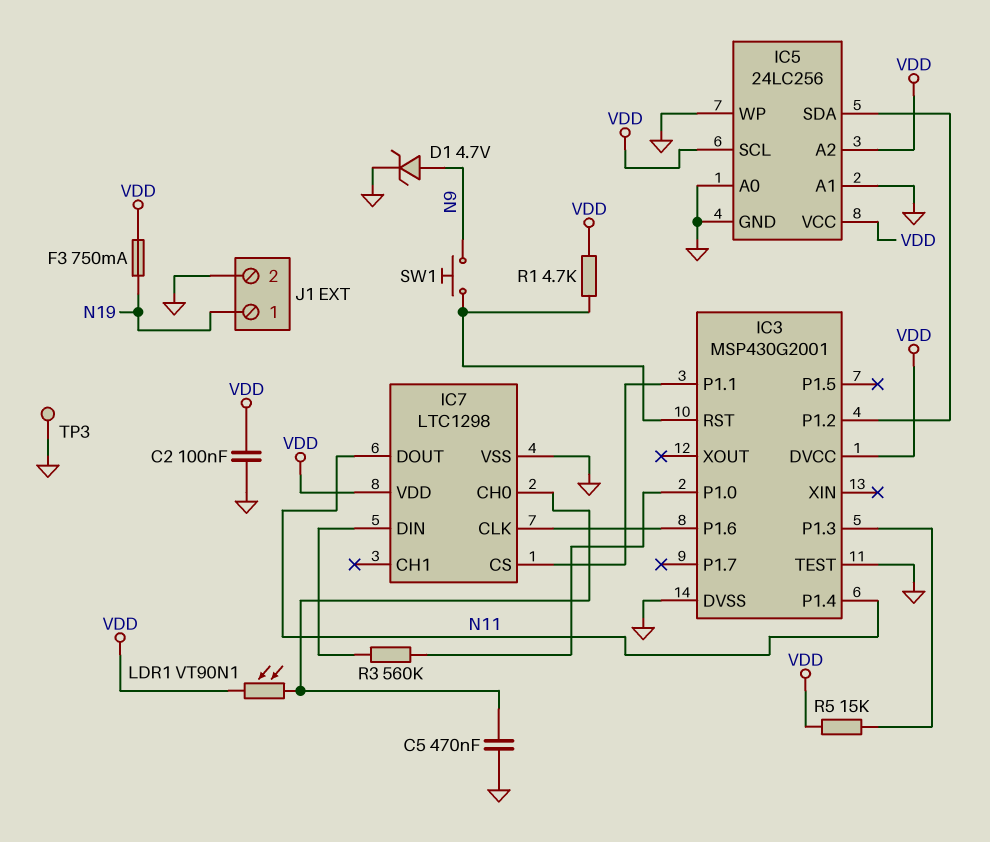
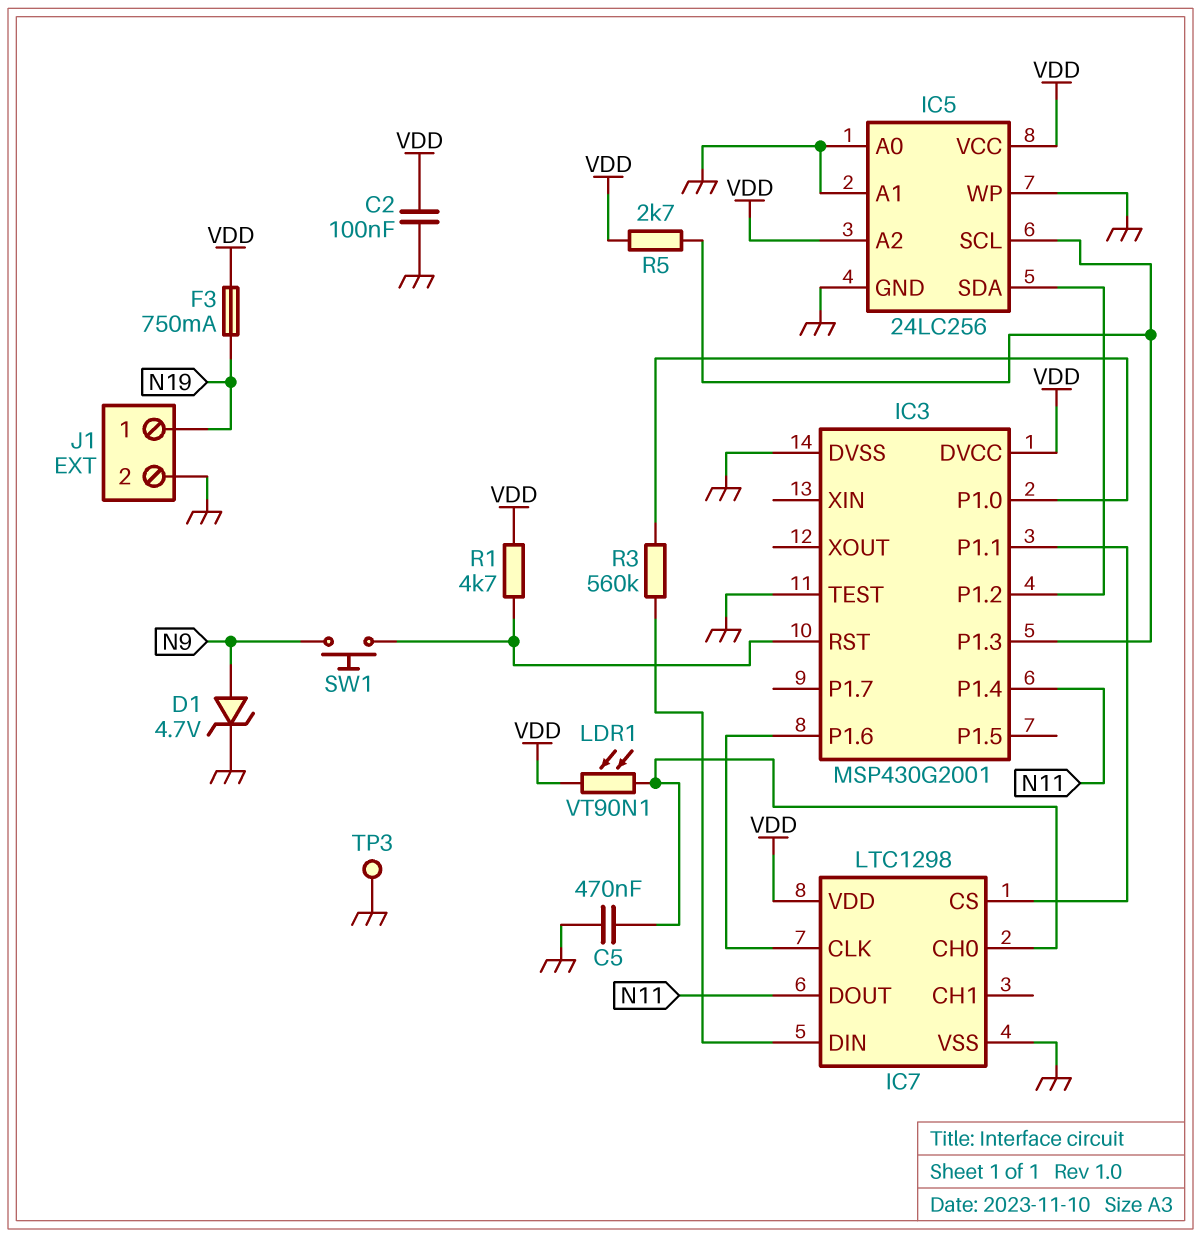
IC5 pin SCL: VDD -> IC3/P1.3
R5: 15k (IC3/P1.3, VDD) -> 2.7k (IC3/P1.3, VDD)

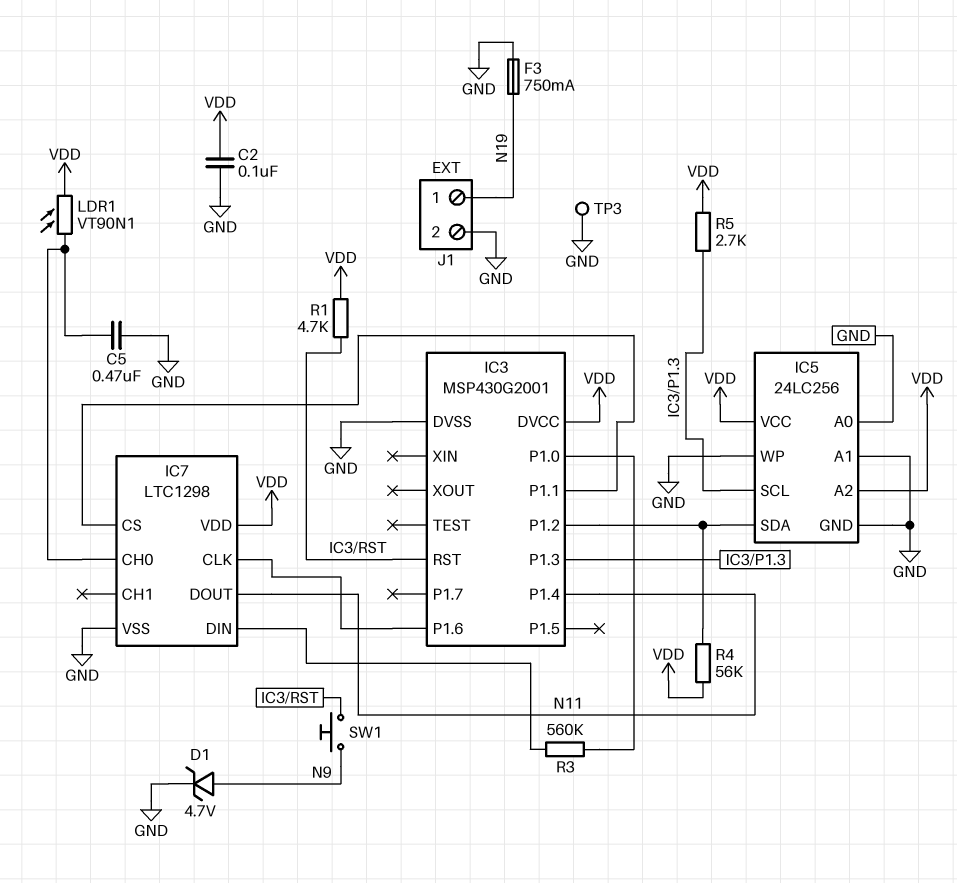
F3: 750mA (N19, VDD) -> 750mA (GND, N19)
IC3 pin TEST: GND -> none
R4: none -> 56k (IC3/P1.2, VDD)

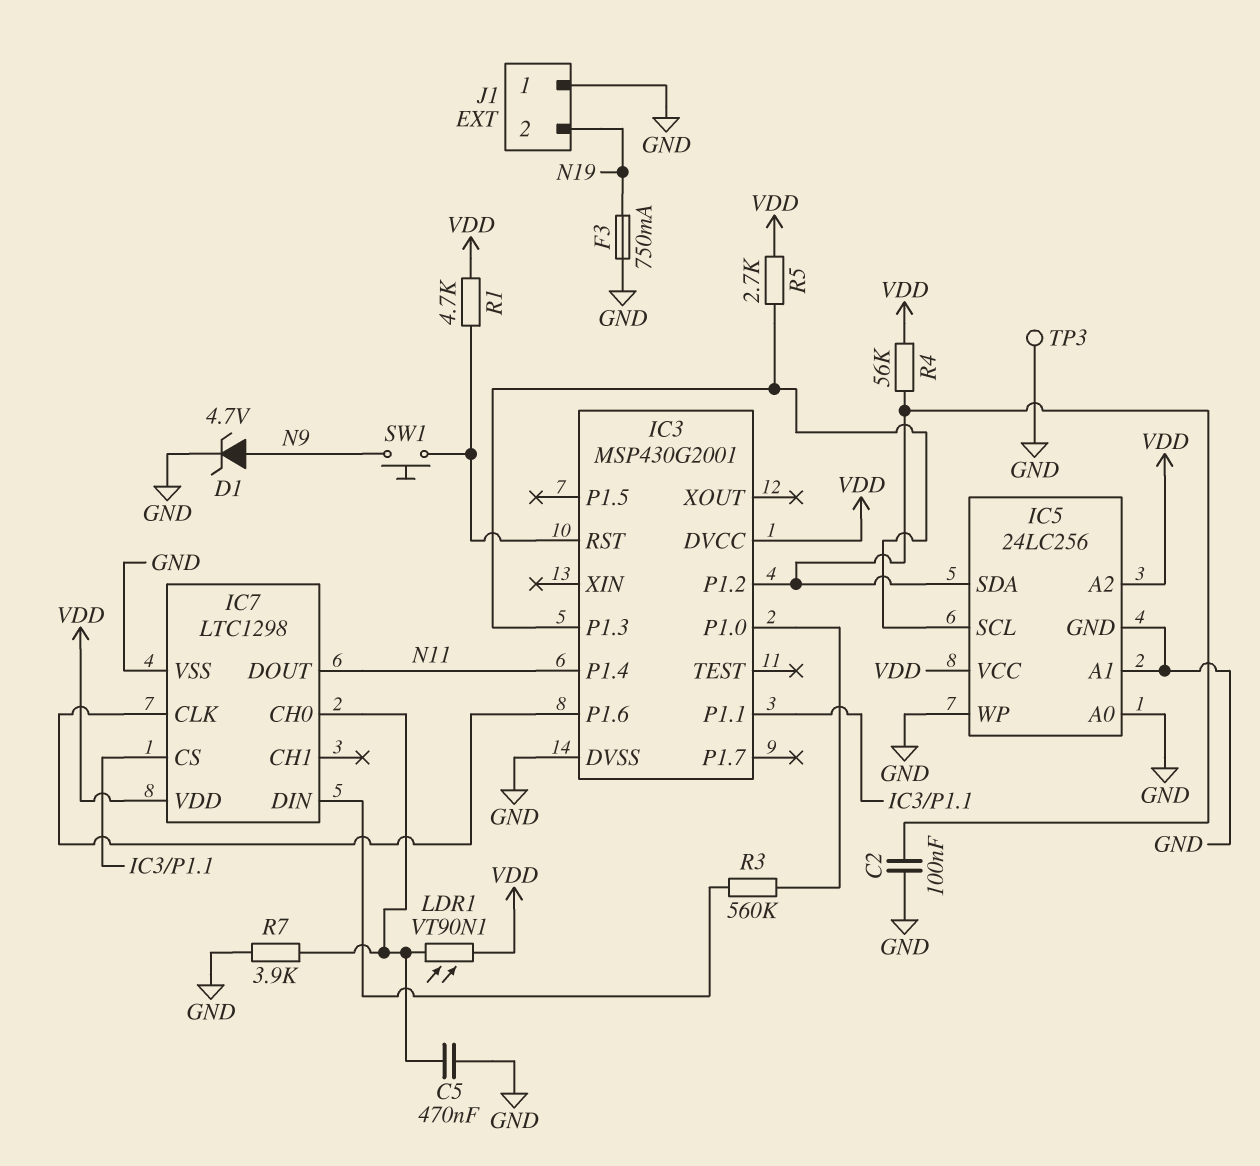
C2: 100nF (GND, VDD) -> 100nF (GND, IC3/P1.2)
J1 pin 1: N19 -> GND
J1 pin 2: GND -> N19
R7: none -> 3.9k (GND, IC7/CH0)

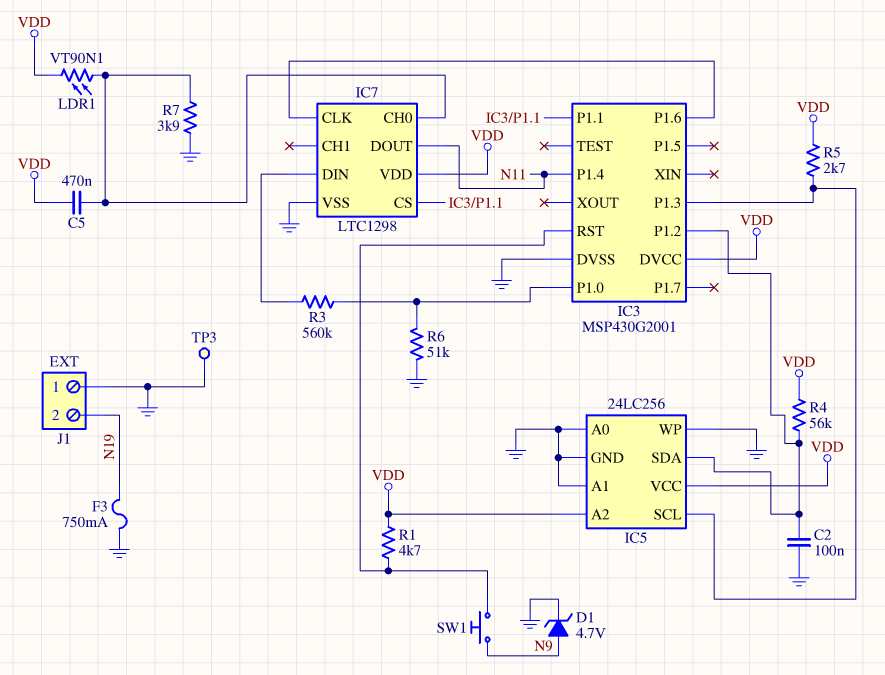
C5: 470nF (GND, IC7/CH0) -> 470nF (IC7/CH0, VDD)
R6: none -> 51k (GND, IC3/P1.0)

